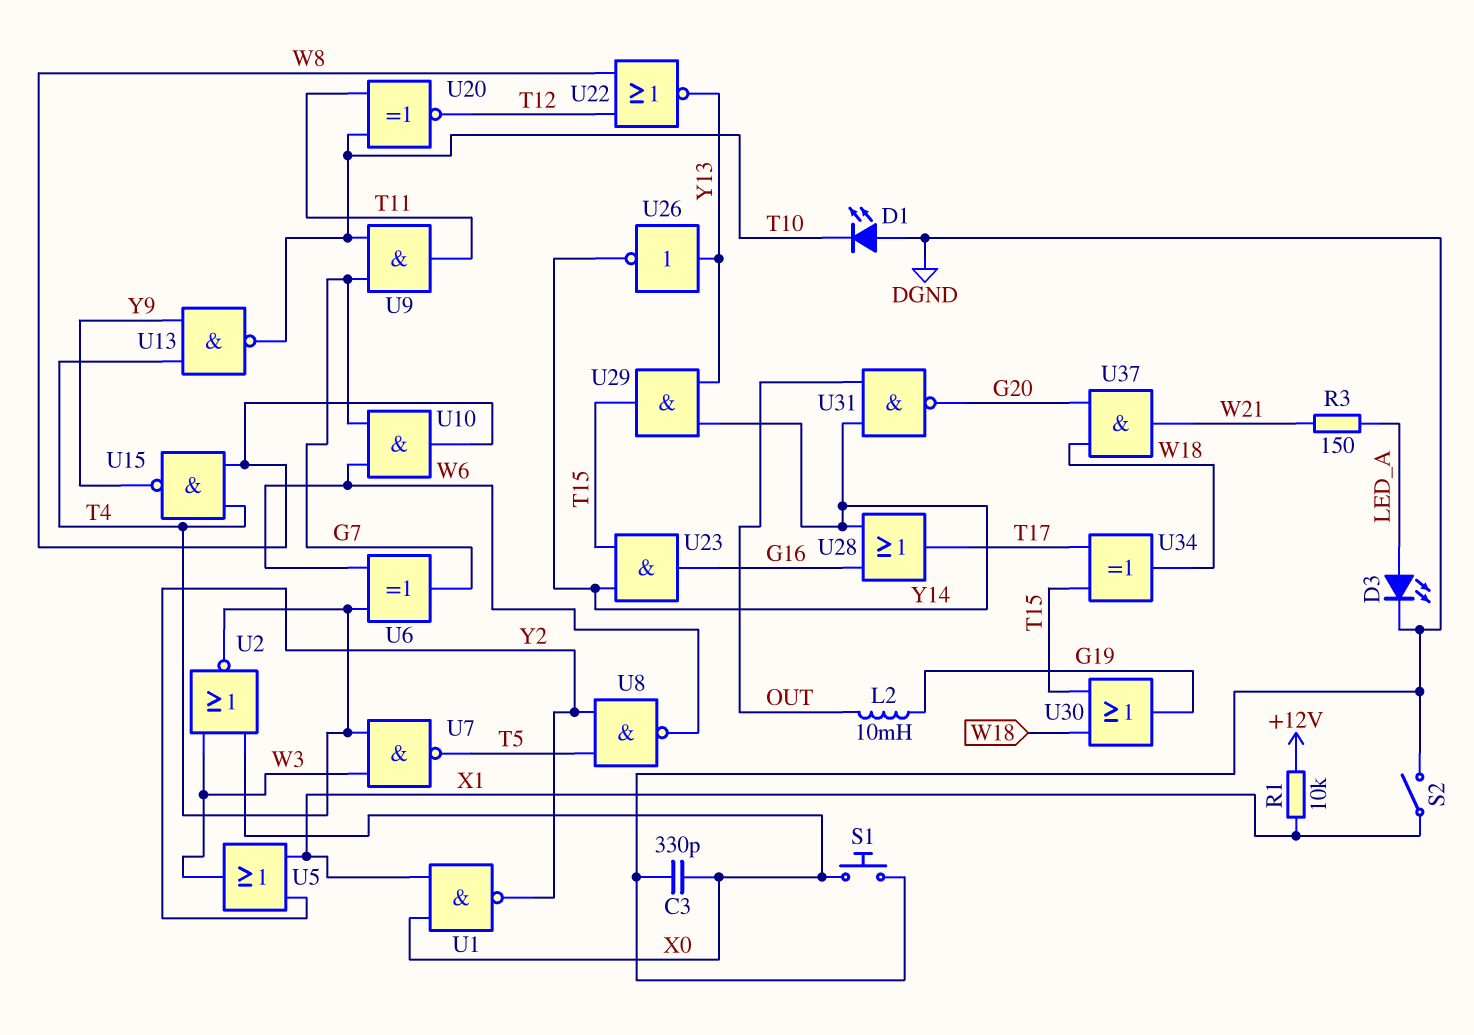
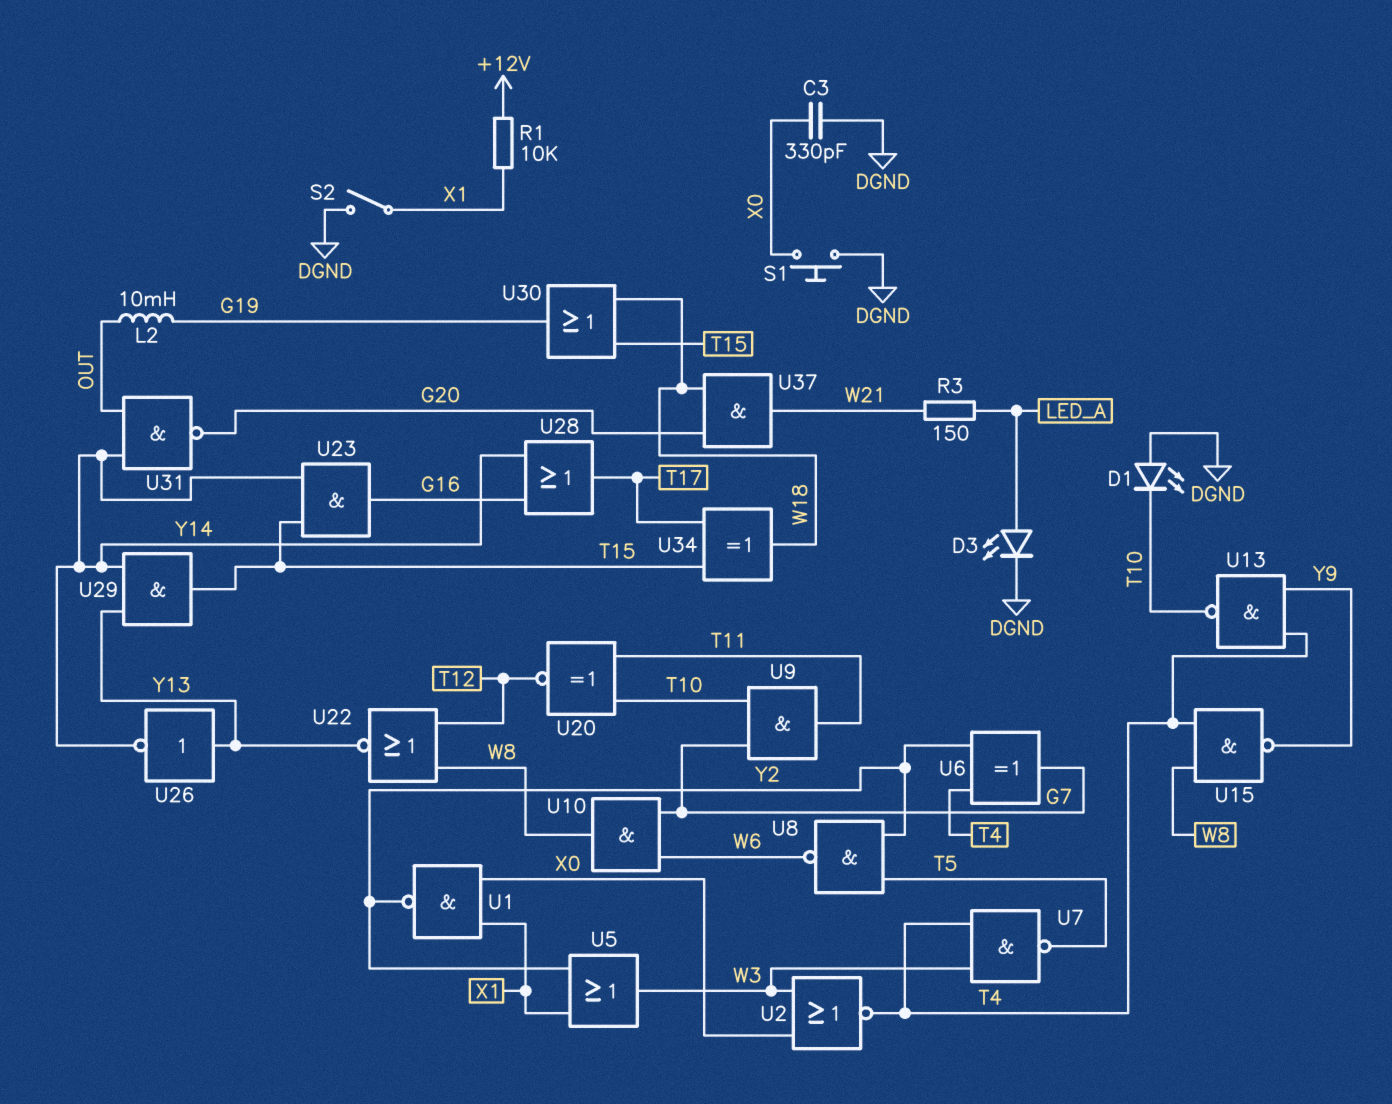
U6: XOR (in T4, in W6, out G7) -> XOR (in T4, in Y2, out G7)

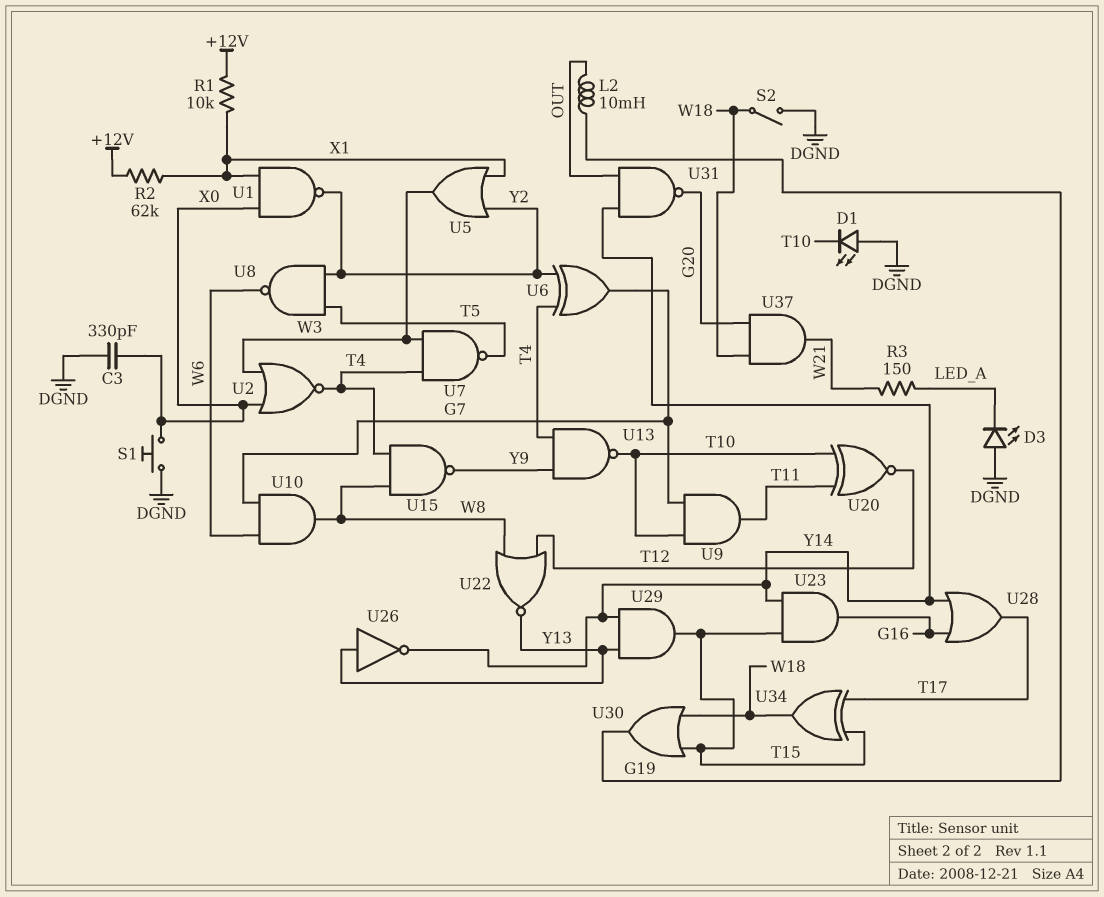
D3: LED (A LED_A, K DGND) -> LED (A DGND, K LED_A)
R2: none -> 62k (+12V, X1)
S2: switch (DGND, X1) -> switch (DGND, W18)

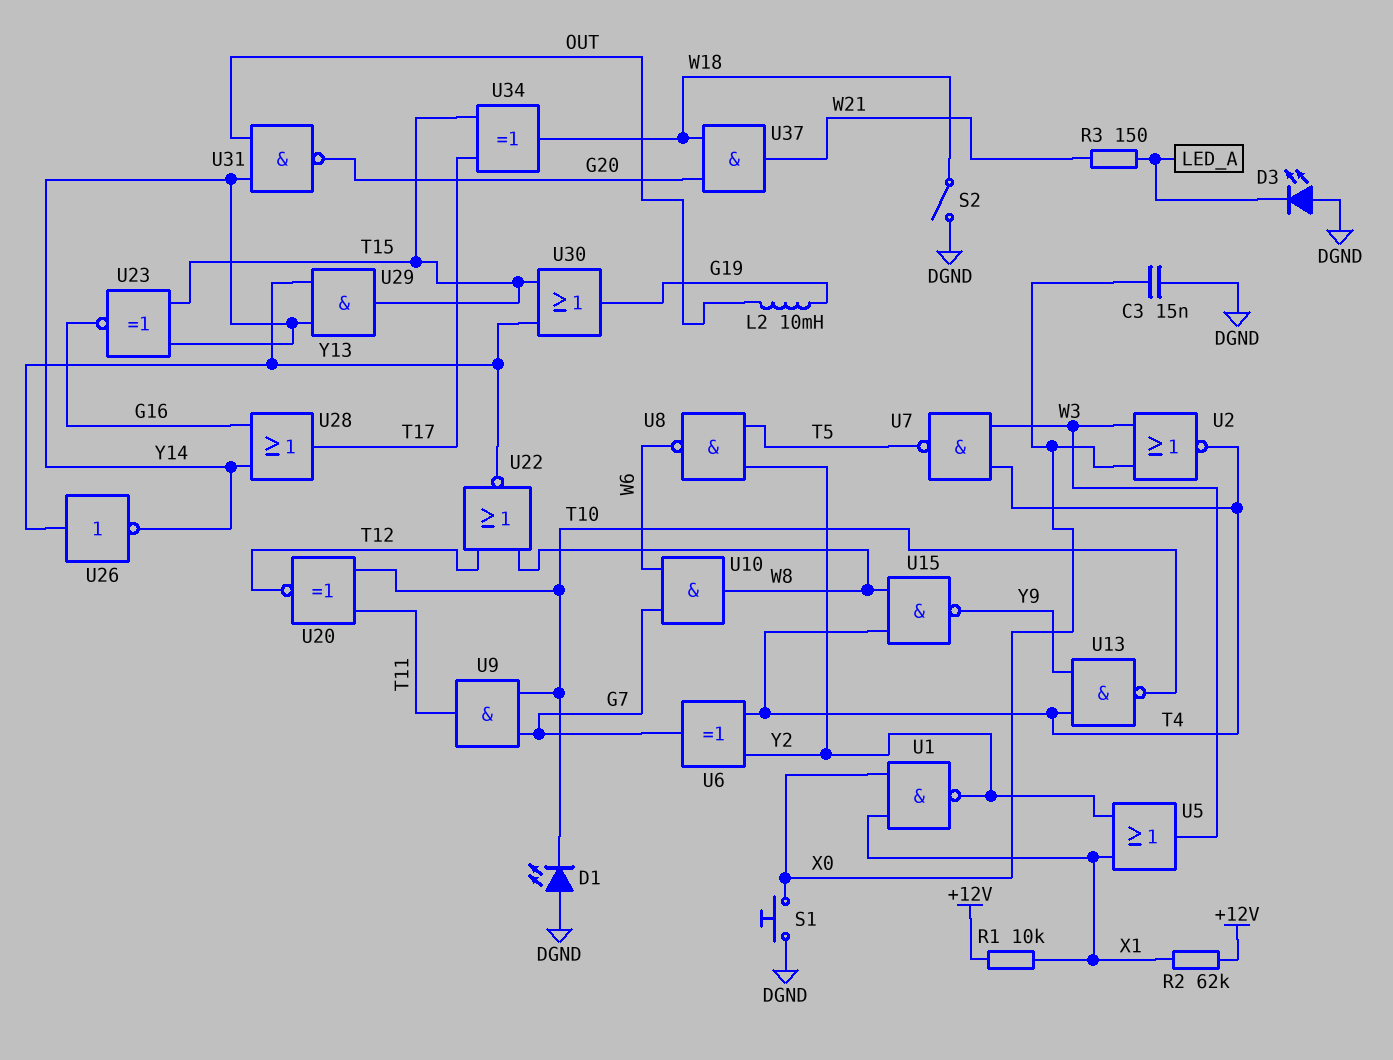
C3: 330pF (DGND, X0) -> 15nF (DGND, X0)
U23: AND (in T15, in Y14, out G16) -> XNOR (in T15, in Y14, out G16)
U30: OR (in T15, in W18, out G19) -> OR (in T15, in Y13, out G19)

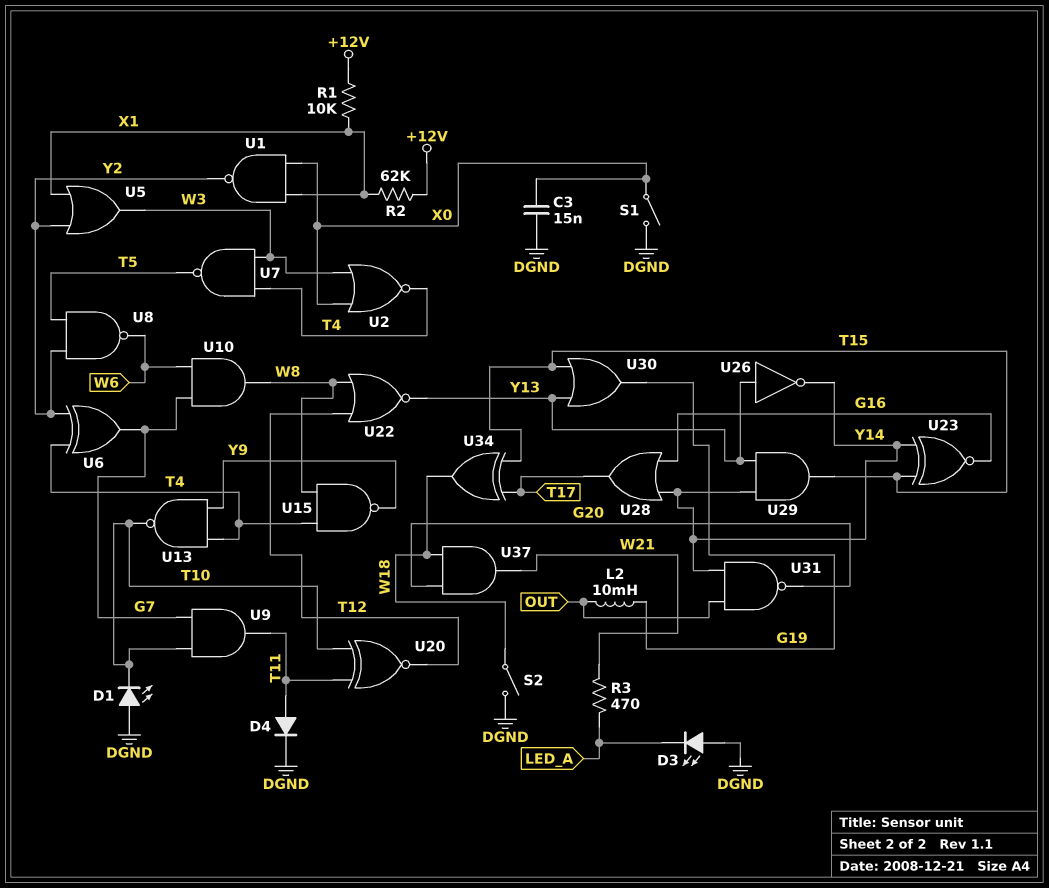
D4: none -> diode (A T11, K DGND)
R3: 150 (LED_A, W21) -> 470 (LED_A, W21)
S1: button (DGND, X0) -> switch (DGND, X0)

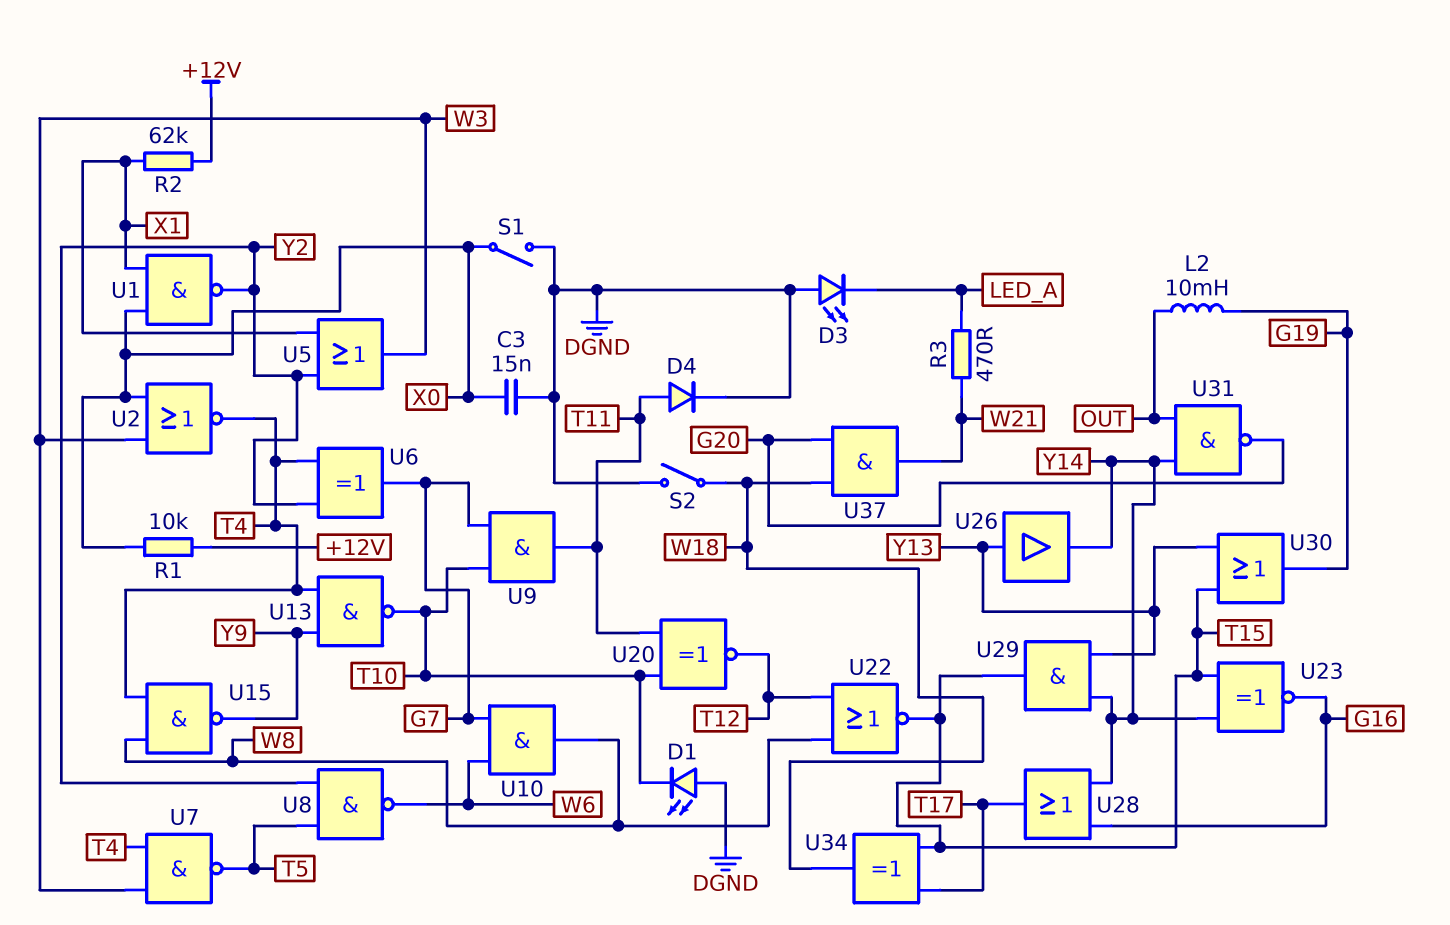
R1: 10k (+12V, X1) -> 10k (+12V, X0)
U22: NOR (in T12, in W8, out Y13) -> NOR (in T12, in W8, out T15)
U26: NOT (in Y13, out Y14) -> buffer (in Y13, out Y14)

